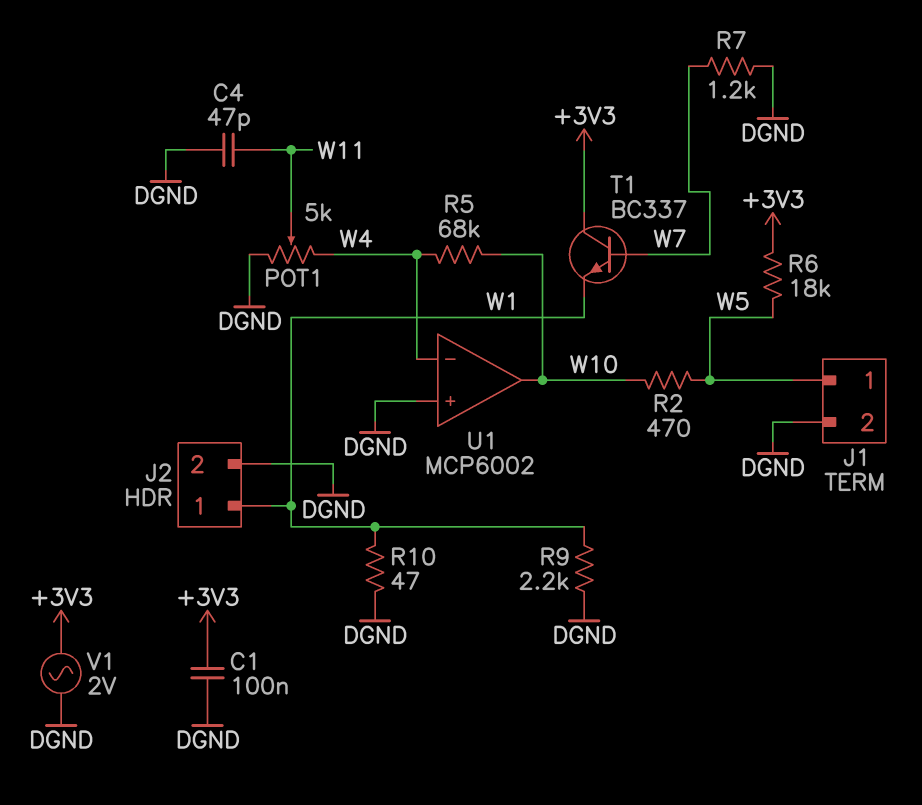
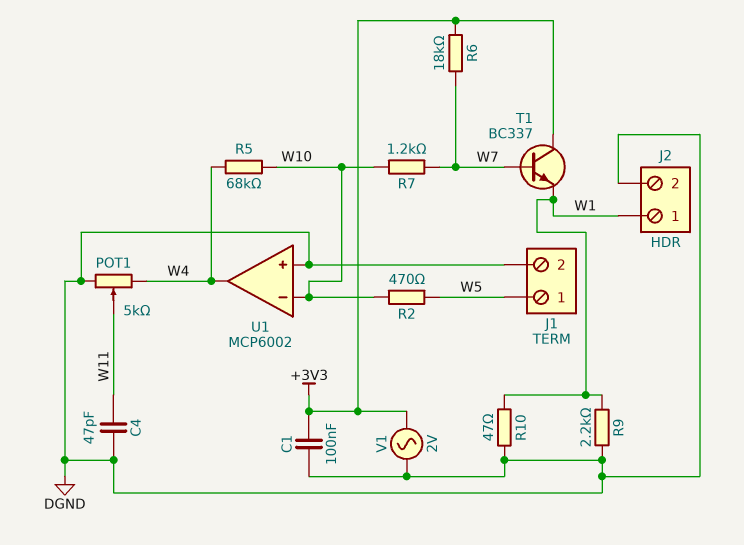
R6: 18k (+3V3, W5) -> 18k (+3V3, W7)
R7: 1.2k (DGND, W7) -> 1.2k (W7, W10)
U1 pin in-: W4 -> W10
U1 pin out: W10 -> W4

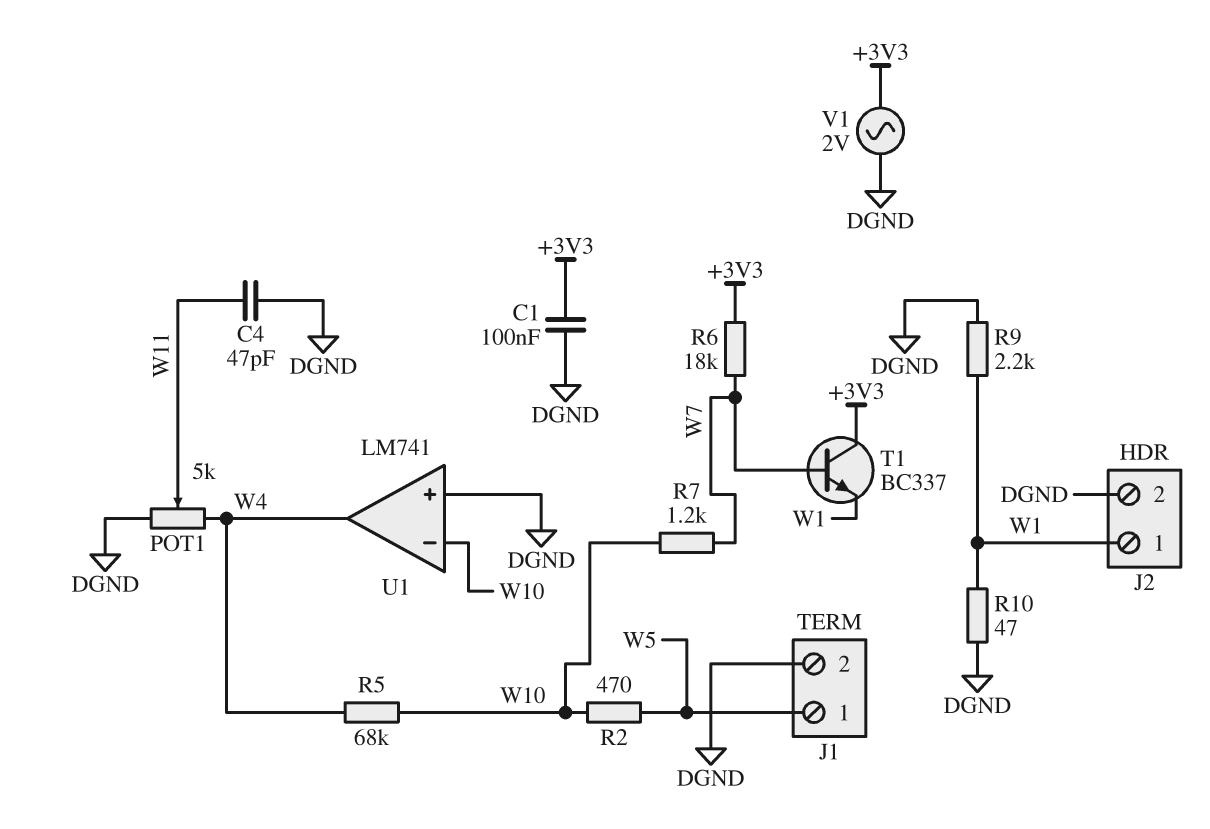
U1: MCP6002 -> LM741

